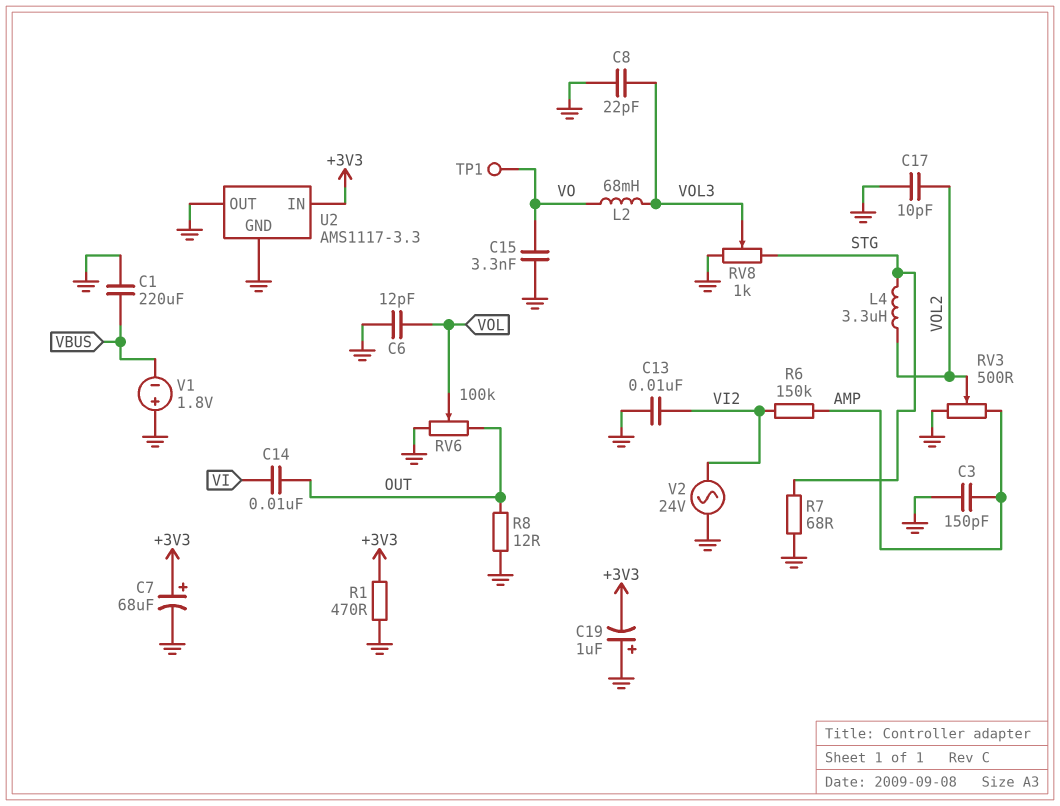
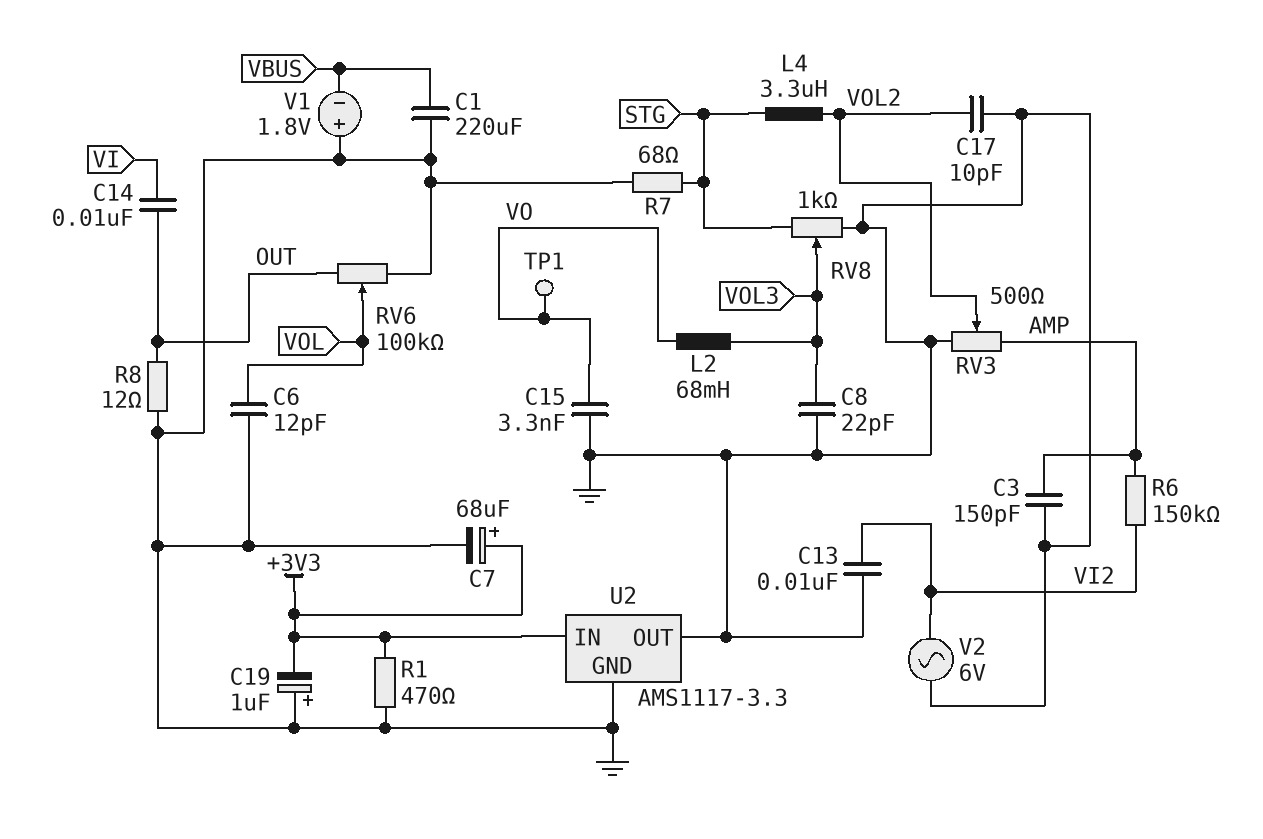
V2: AC 24V (GND, VI2) -> AC 6V (GND, VI2)

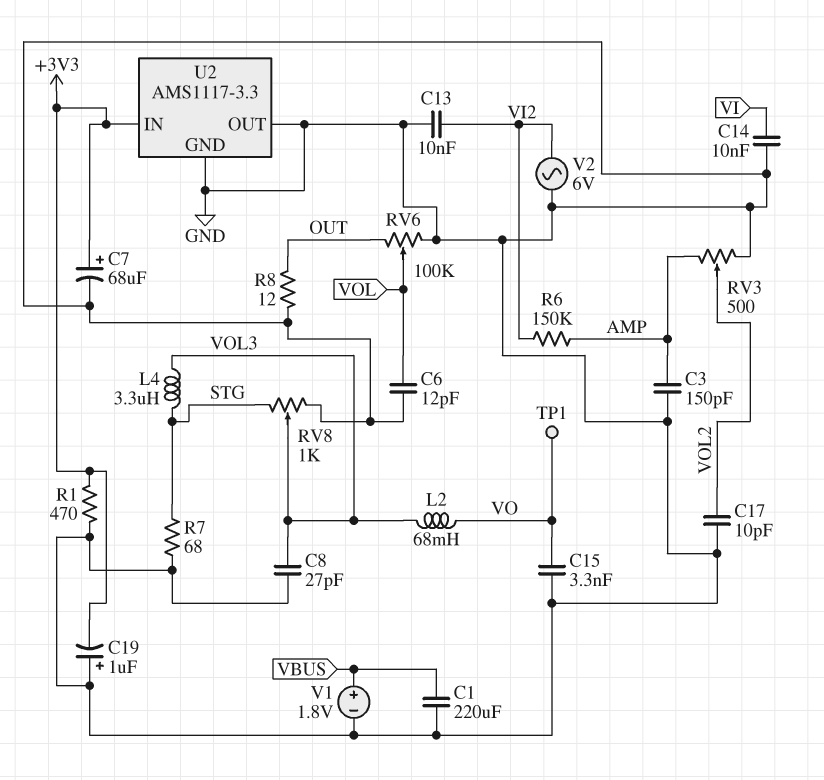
C8: 22pF (GND, VOL3) -> 27pF (GND, VOL3)
C14: 10nF (OUT, VI) -> 10nF (GND, VI)
L4: 3.3uH (STG, VOL2) -> 3.3uH (STG, VOL3)
V1: 1.8V (plus GND, minus VBUS) -> 1.8V (plus VBUS, minus GND)

